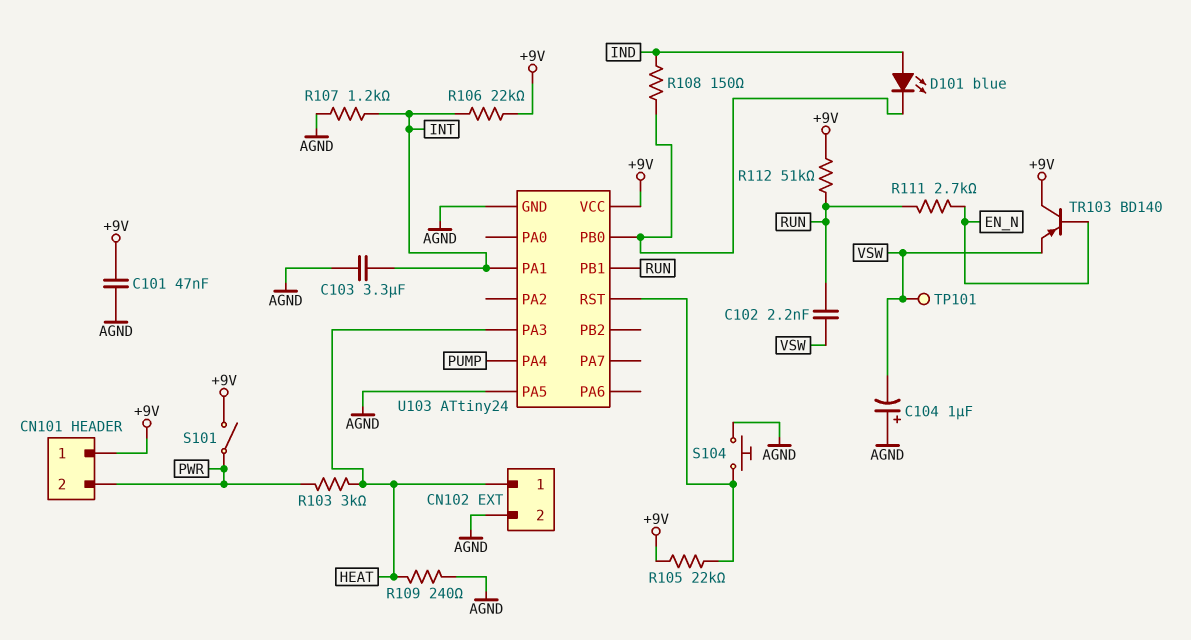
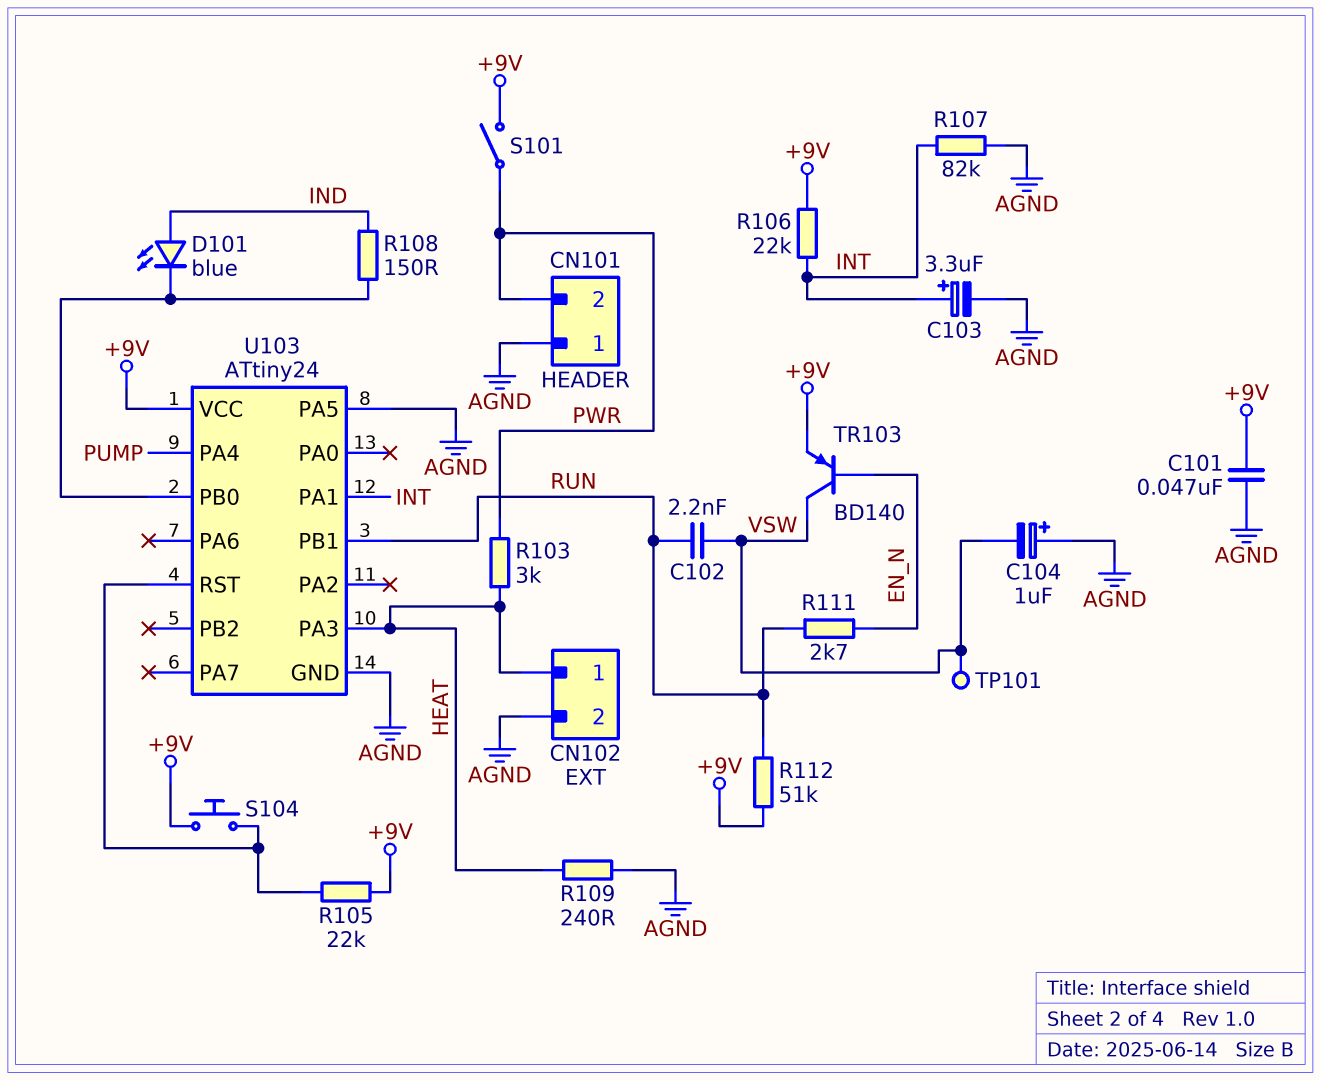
C103: 3.3uF (AGND, INT) -> 3.3uF (plus INT, minus AGND)
CN101 pin 1: +9V -> AGND
R107: 1.2k (AGND, INT) -> 82k (AGND, INT)
S104: button (AGND, U103/RST) -> button (+9V, U103/RST)
TR103: PNP BD140 (B EN_N, C +9V, E VSW) -> PNP BD140 (B EN_N, C VSW, E +9V)

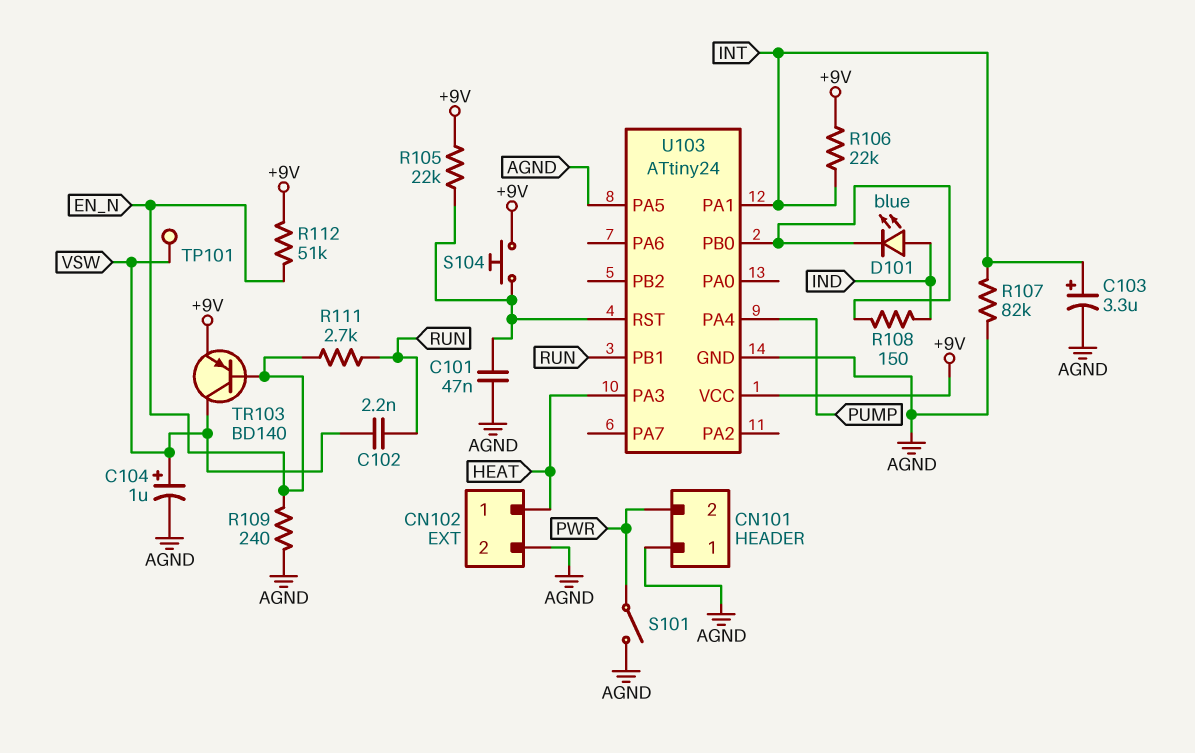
C101: 47nF (+9V, AGND) -> 47nF (AGND, U103/RST)
C104: 1uF (plus AGND, minus VSW) -> 1uF (plus VSW, minus AGND)
R103: 3k (HEAT, PWR) -> none
R109: 240 (AGND, HEAT) -> 240 (AGND, EN_N)
R112: 51k (+9V, RUN) -> 51k (+9V, EN_N)
S101: switch (+9V, PWR) -> switch (AGND, PWR)

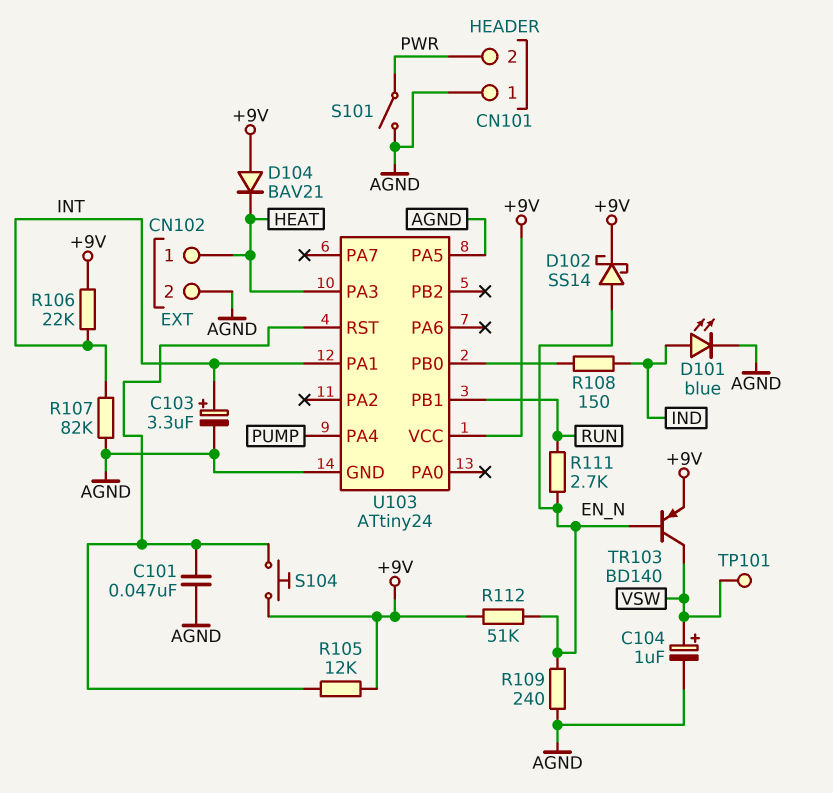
C102: 2.2nF (RUN, VSW) -> none
D101: LED blue (A IND, K U103/PB0) -> LED blue (A IND, K AGND)
D102: none -> schottky SS14 (A EN_N, K +9V)
D104: none -> diode BAV21 (A +9V, K HEAT)
R105: 22k (+9V, U103/RST) -> 12k (+9V, U103/RST)

